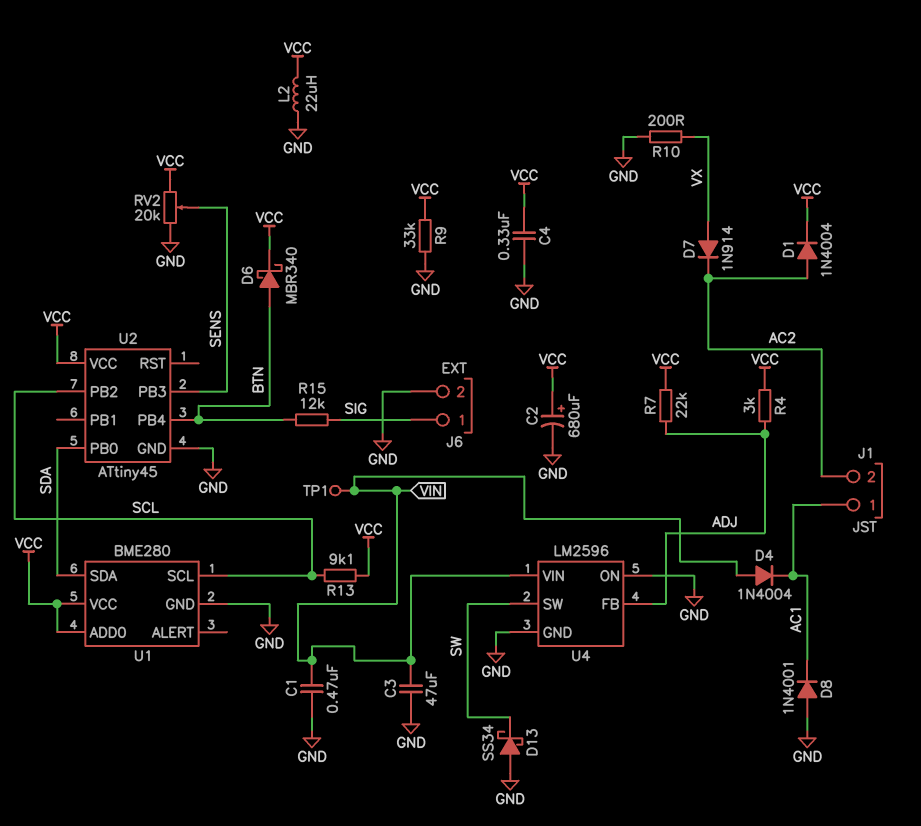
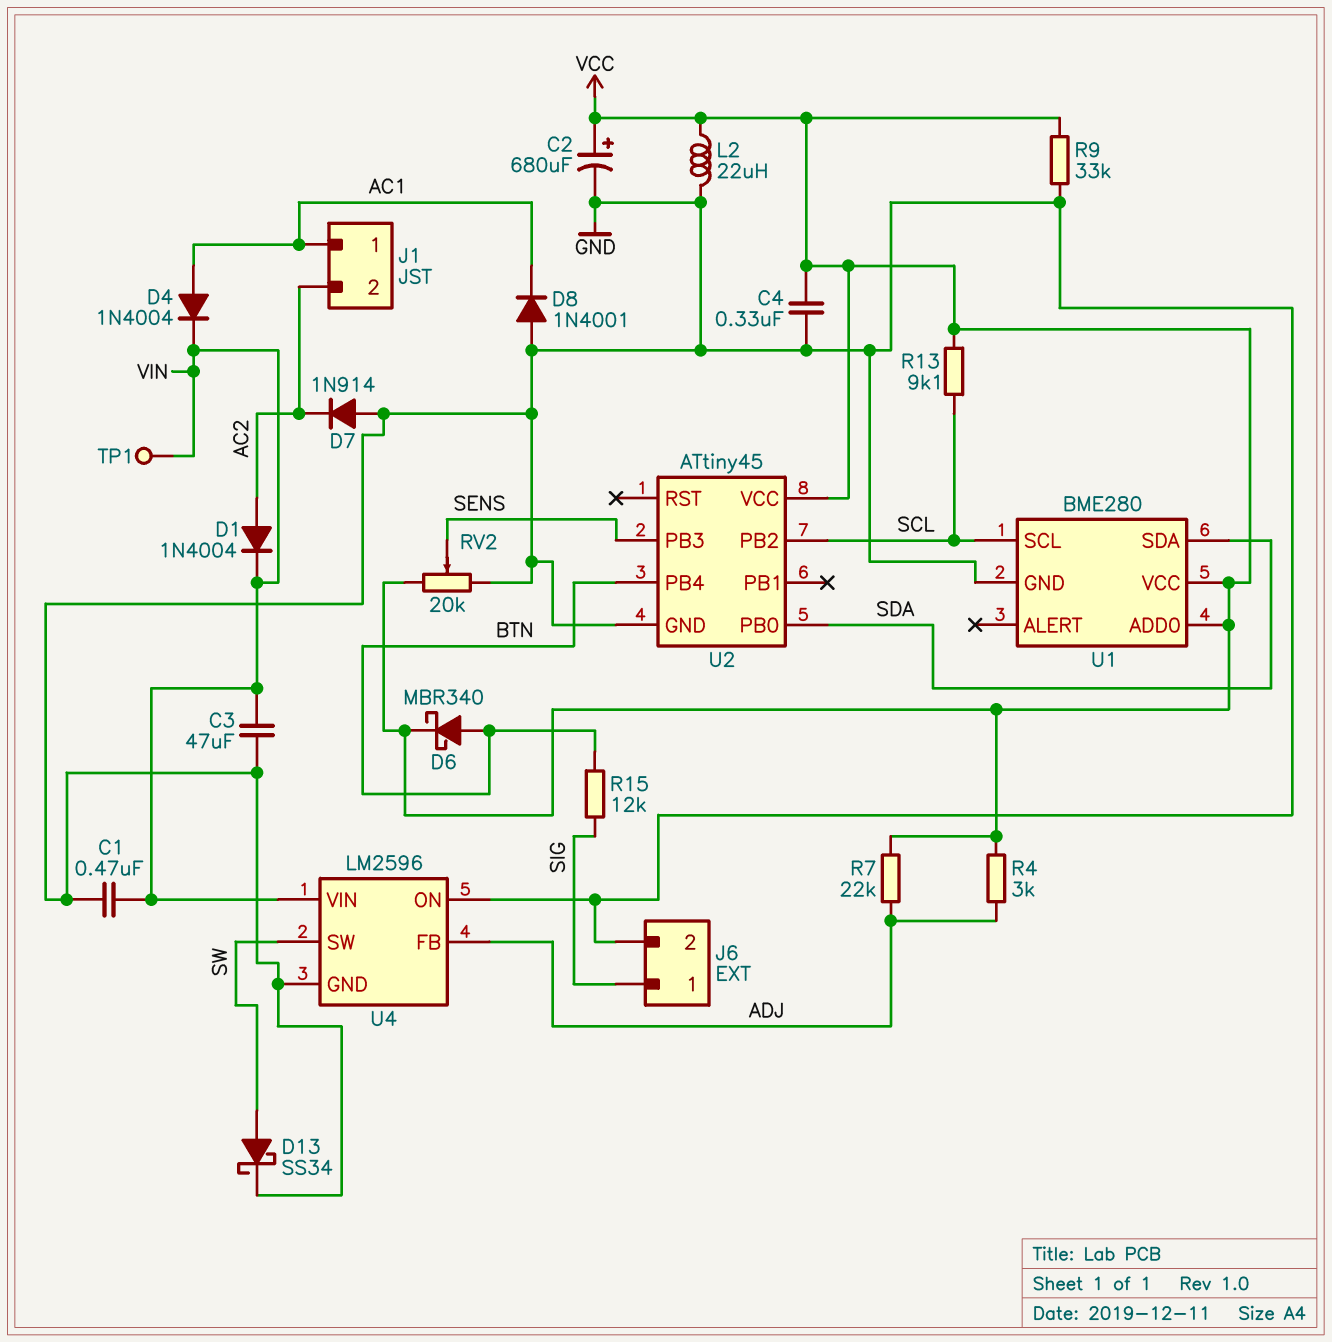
D1: diode 1N4004 (A AC2, K VCC) -> diode 1N4004 (A AC2, K VIN)
D4: diode 1N4004 (A VIN, K AC1) -> diode 1N4004 (A AC1, K VIN)
D7: diode 1N914 (A VX, K AC2) -> diode 1N914 (A GND, K AC2)
D13: schottky SS34 (A GND, K SW) -> schottky SS34 (A SW, K GND)
R10: 200 (GND, VX) -> none

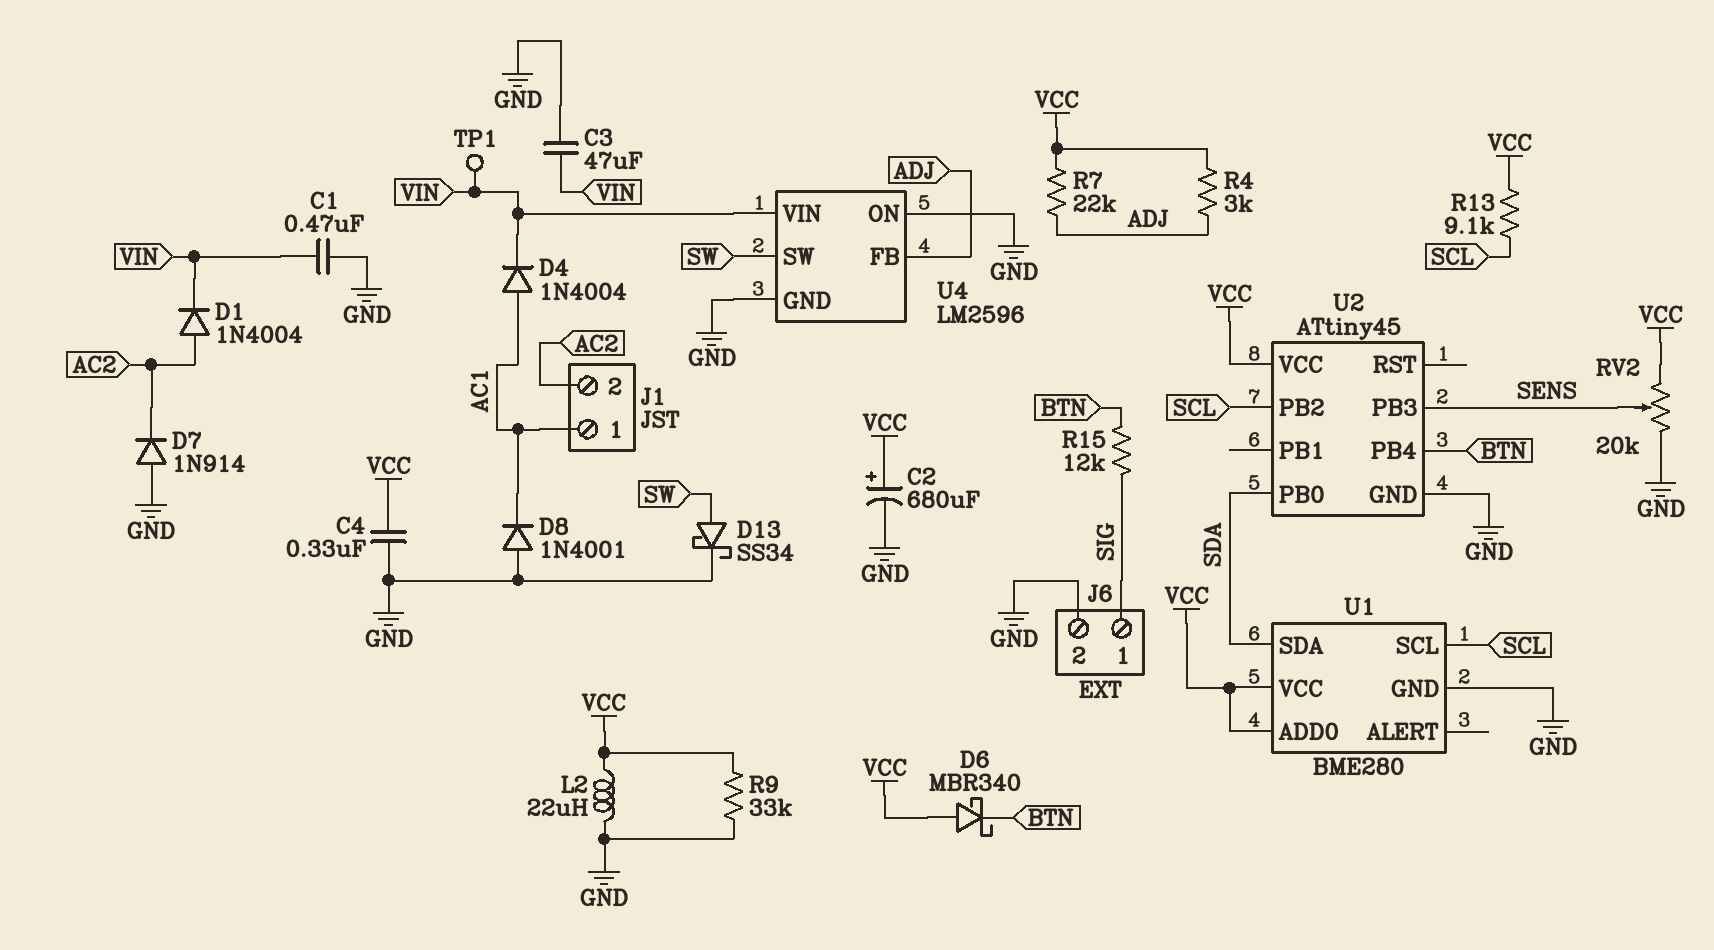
D6: schottky MBR340 (A BTN, K VCC) -> schottky MBR340 (A VCC, K BTN)

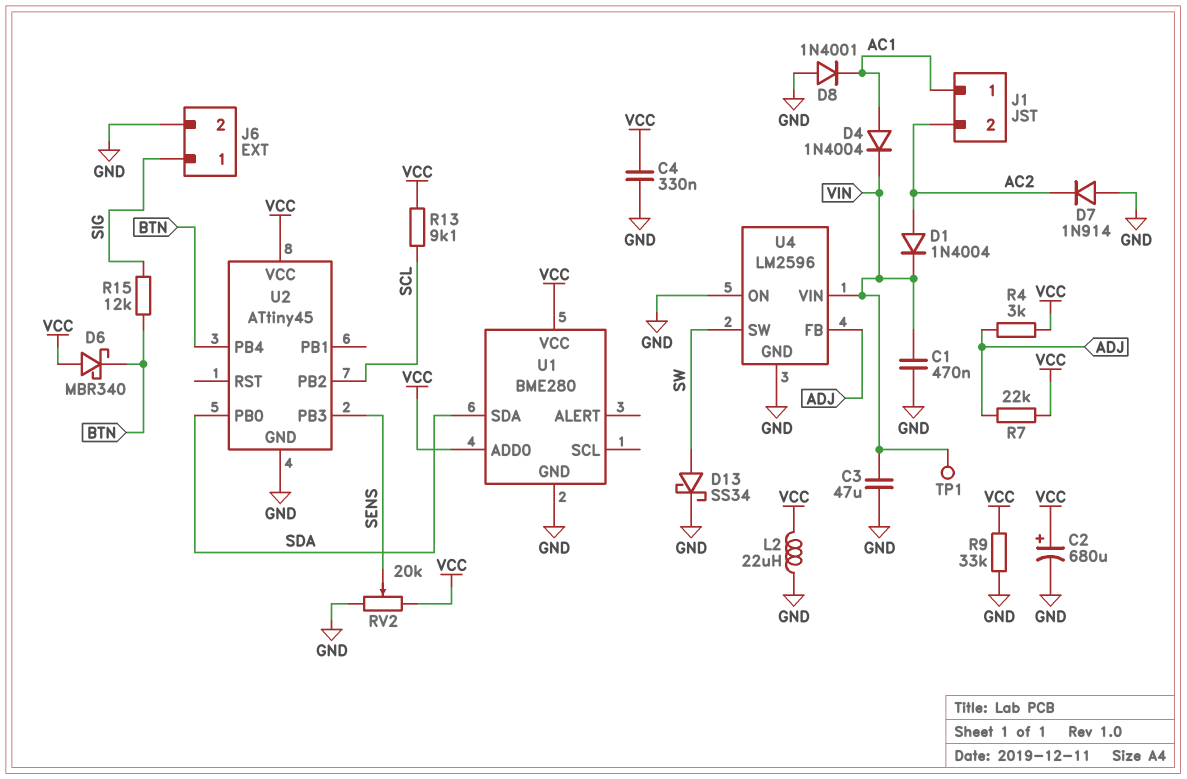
U1 pin SCL: SCL -> none

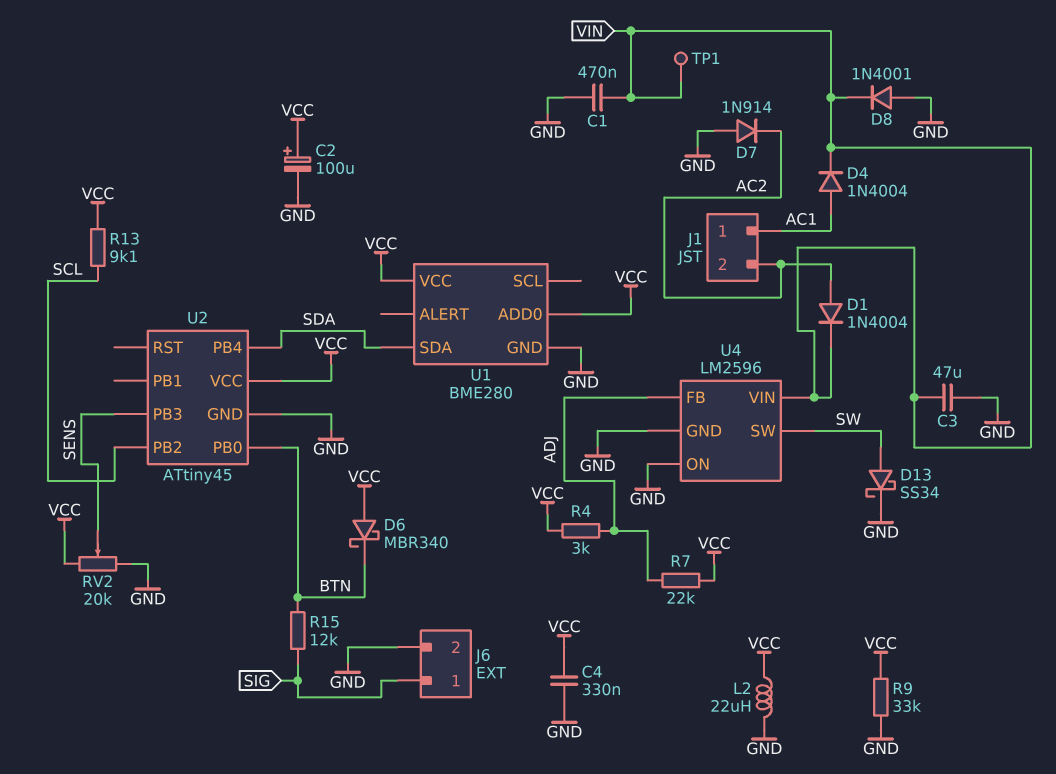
C2: 680uF (plus VCC, minus GND) -> 100uF (plus VCC, minus GND)
D8: diode 1N4001 (A GND, K AC1) -> diode 1N4001 (A GND, K VIN)
U2 pin PB0: SDA -> BTN
U2 pin PB4: BTN -> SDA

